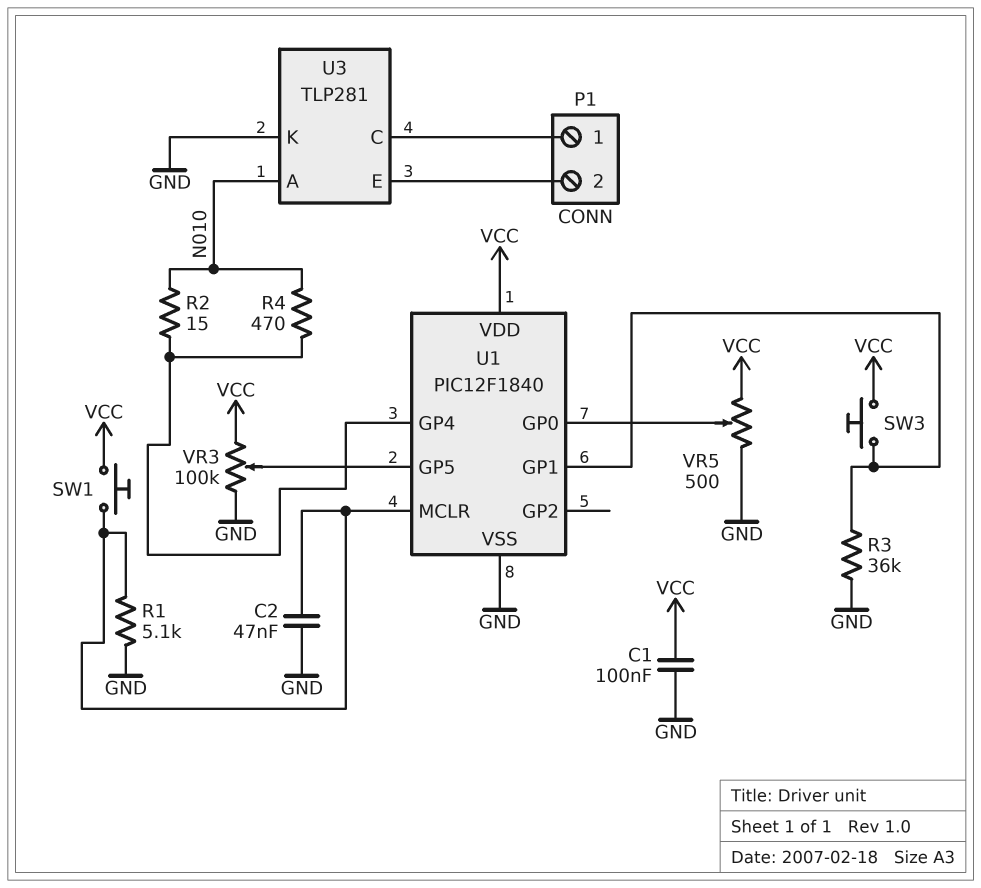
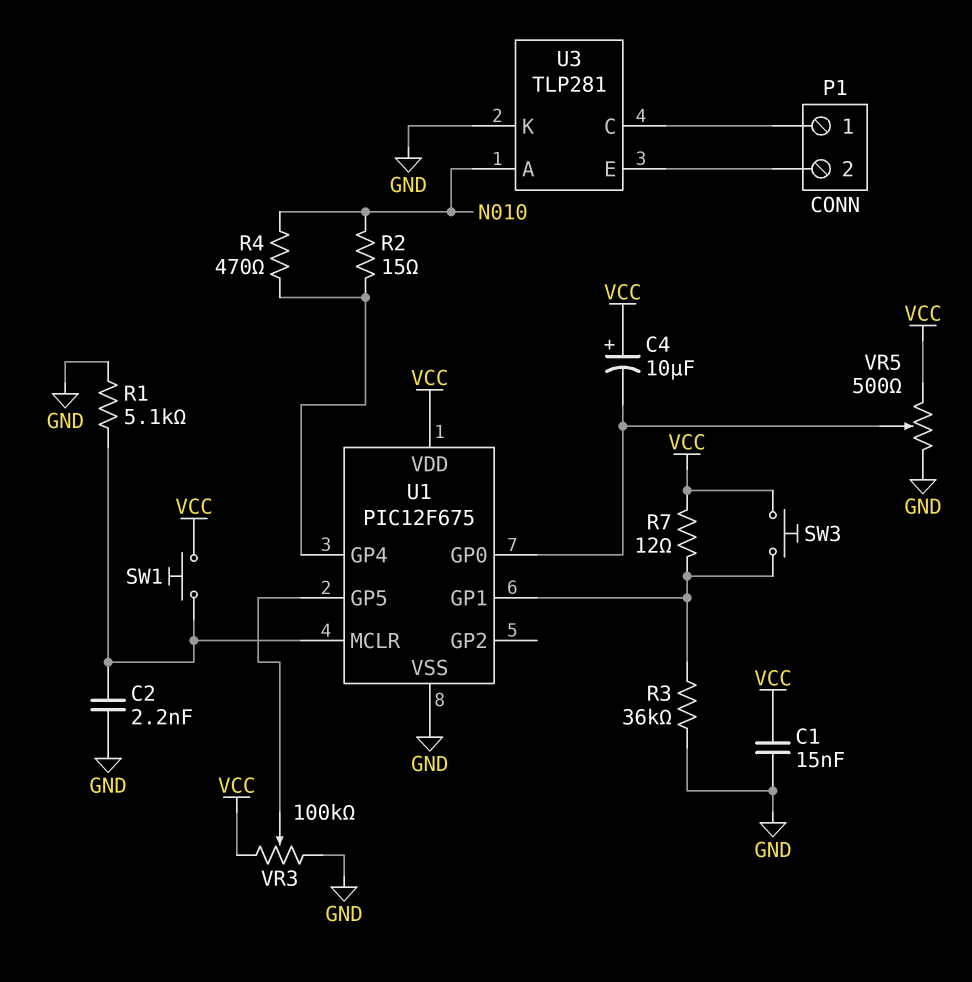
C1: 100nF (GND, VCC) -> 15nF (GND, VCC)
C2: 47nF (GND, U1/MCLR) -> 2.2nF (GND, U1/MCLR)
C4: none -> 10uF (plus VCC, minus U1/GP0)
R7: none -> 12 (U1/GP1, VCC)
U1: PIC12F1840 -> PIC12F675

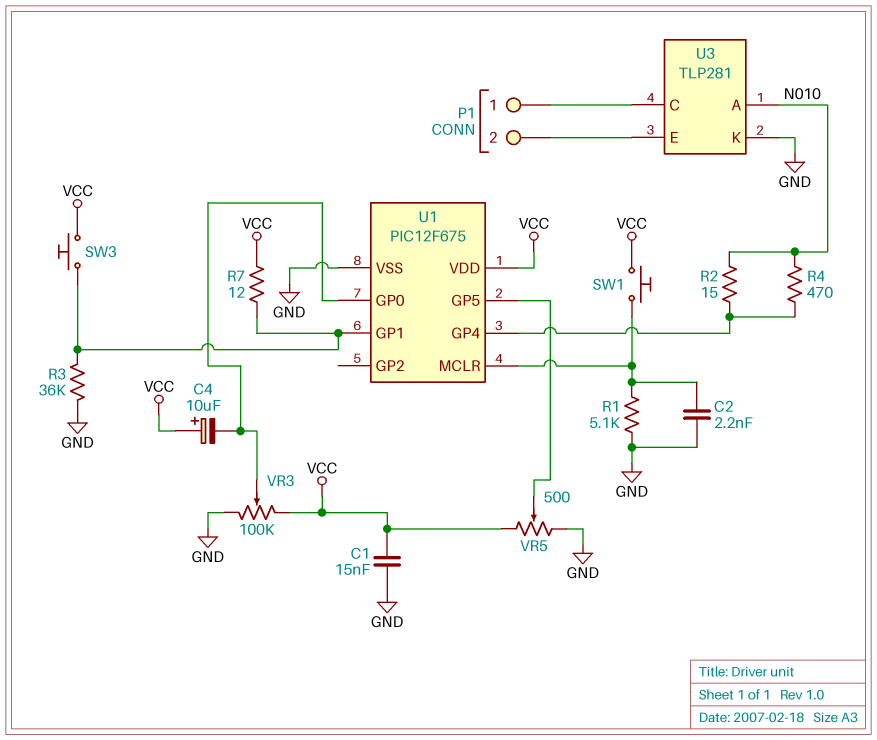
VR3: 100k (GND, VCC, wiper U1/GP5) -> 100k (GND, VCC, wiper U1/GP0)
VR5: 500 (GND, VCC, wiper U1/GP0) -> 500 (GND, VCC, wiper U1/GP5)

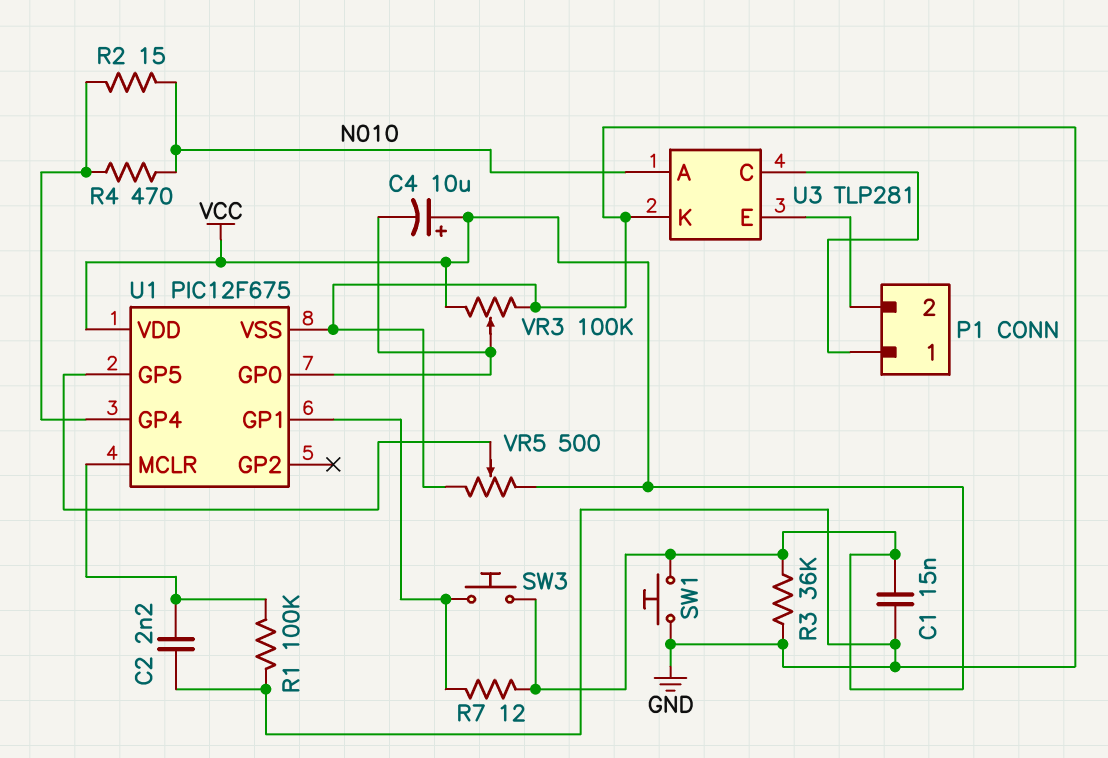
R1: 5.1k (GND, U1/MCLR) -> 100k (GND, U1/MCLR)
R3: 36k (GND, U1/GP1) -> 36k (GND, VCC)
SW1: button (U1/MCLR, VCC) -> button (GND, VCC)

